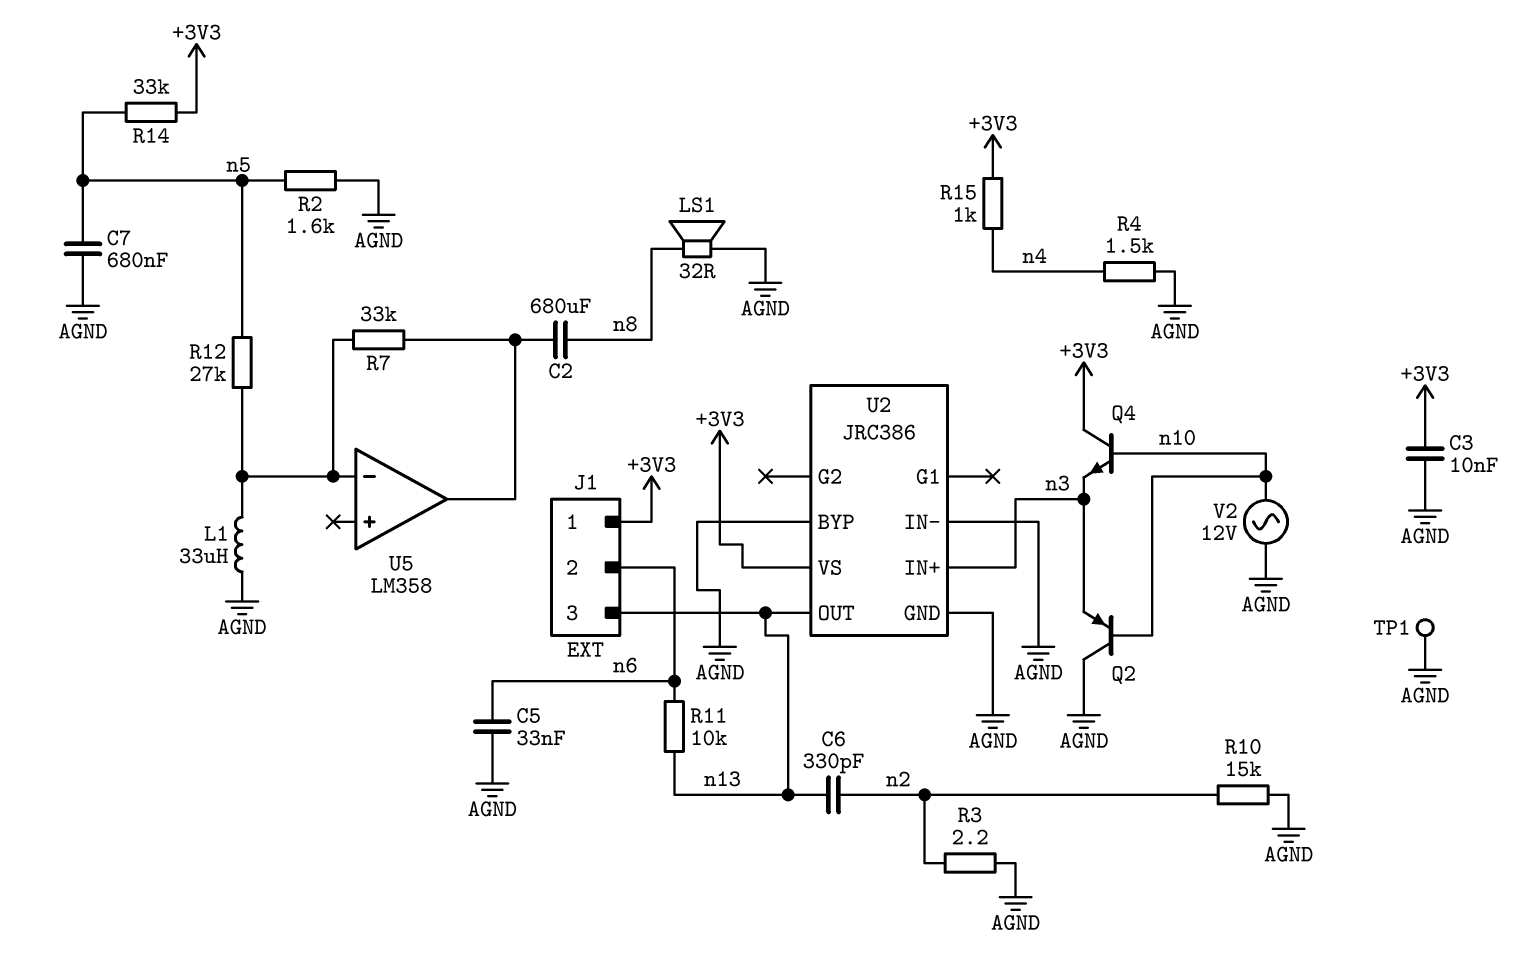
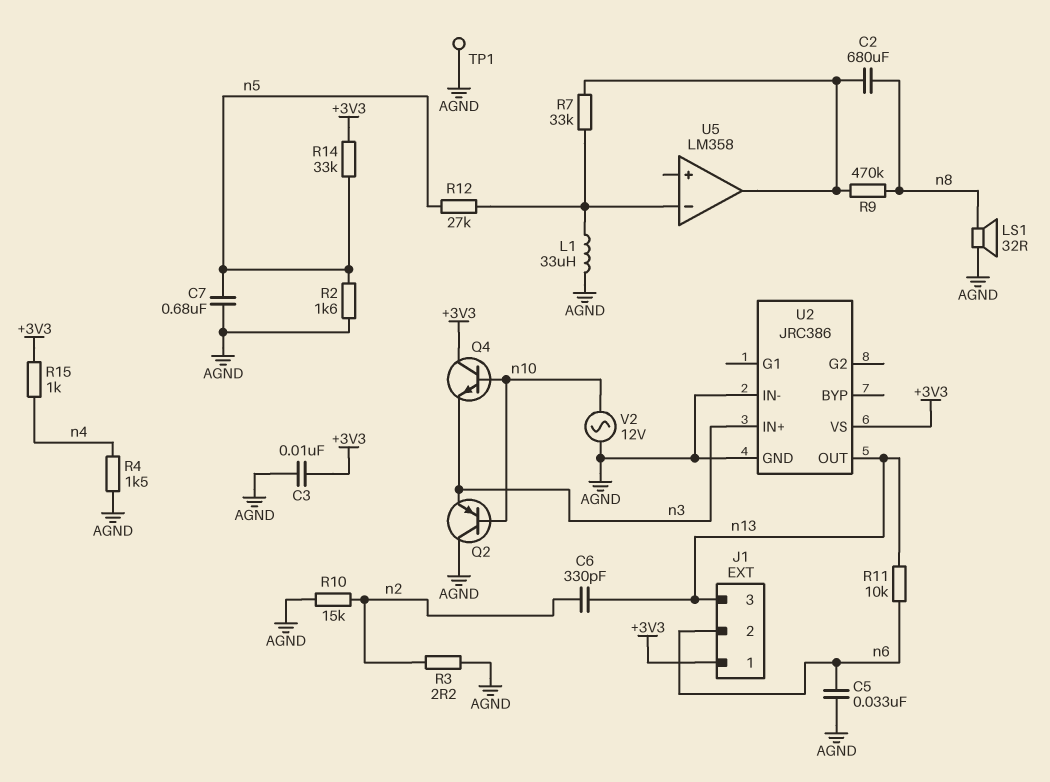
R9: none -> 470k (U5/out, n8)
U2 pin BYP: AGND -> none

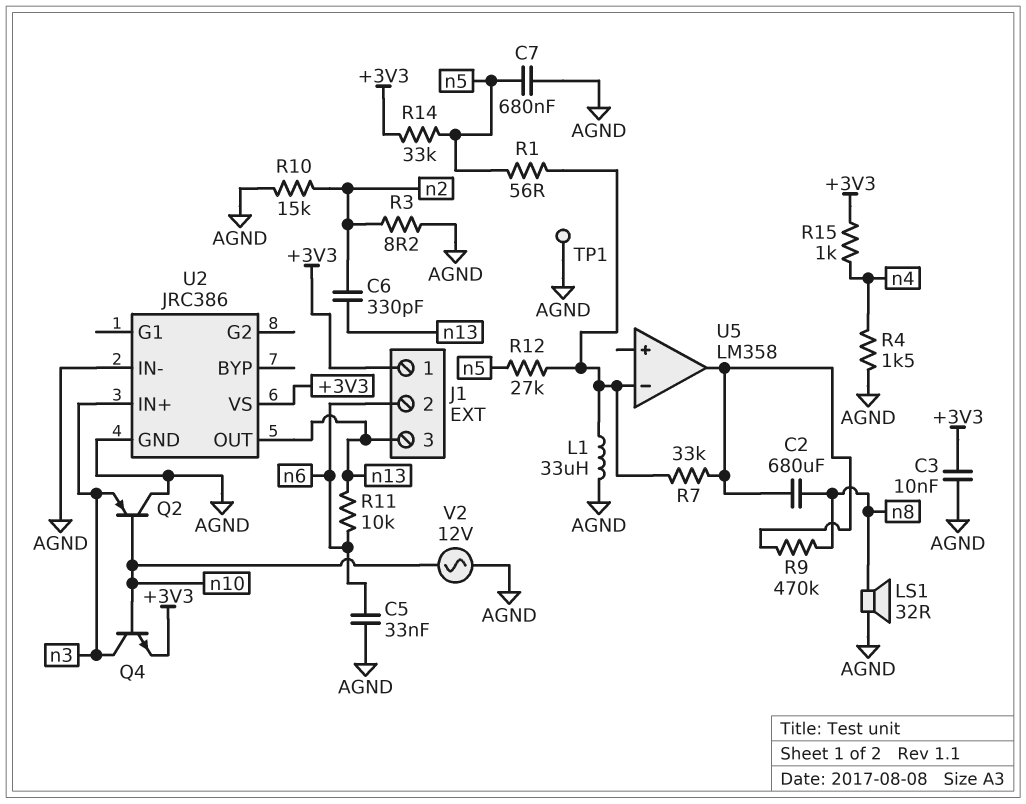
Q4: NPN (B n10, C +3V3, E n3) -> NPN (B n10, C n3, E +3V3)
R1: none -> 56 (U5/in-, n5)
R2: 1.6k (AGND, n5) -> none
R3: 2.2 (AGND, n2) -> 8.2 (AGND, n2)

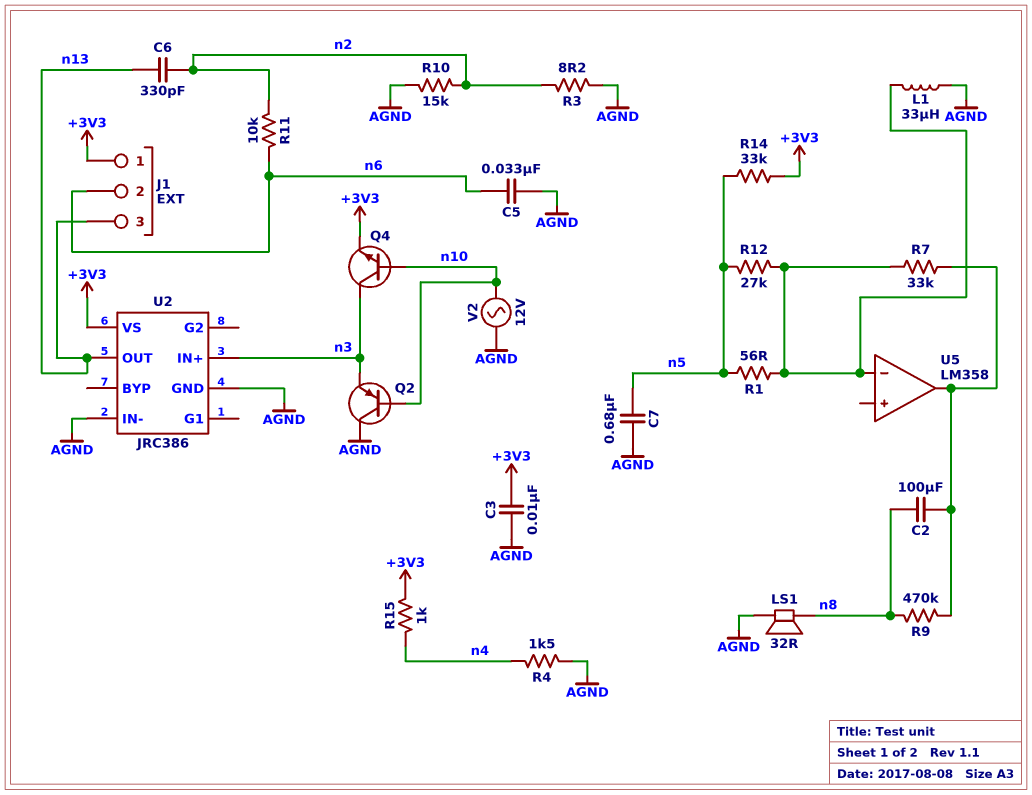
C2: 680uF (U5/out, n8) -> 100uF (U5/out, n8)
R11: 10k (n6, n13) -> 10k (n2, n6)
TP1: test point (AGND) -> none

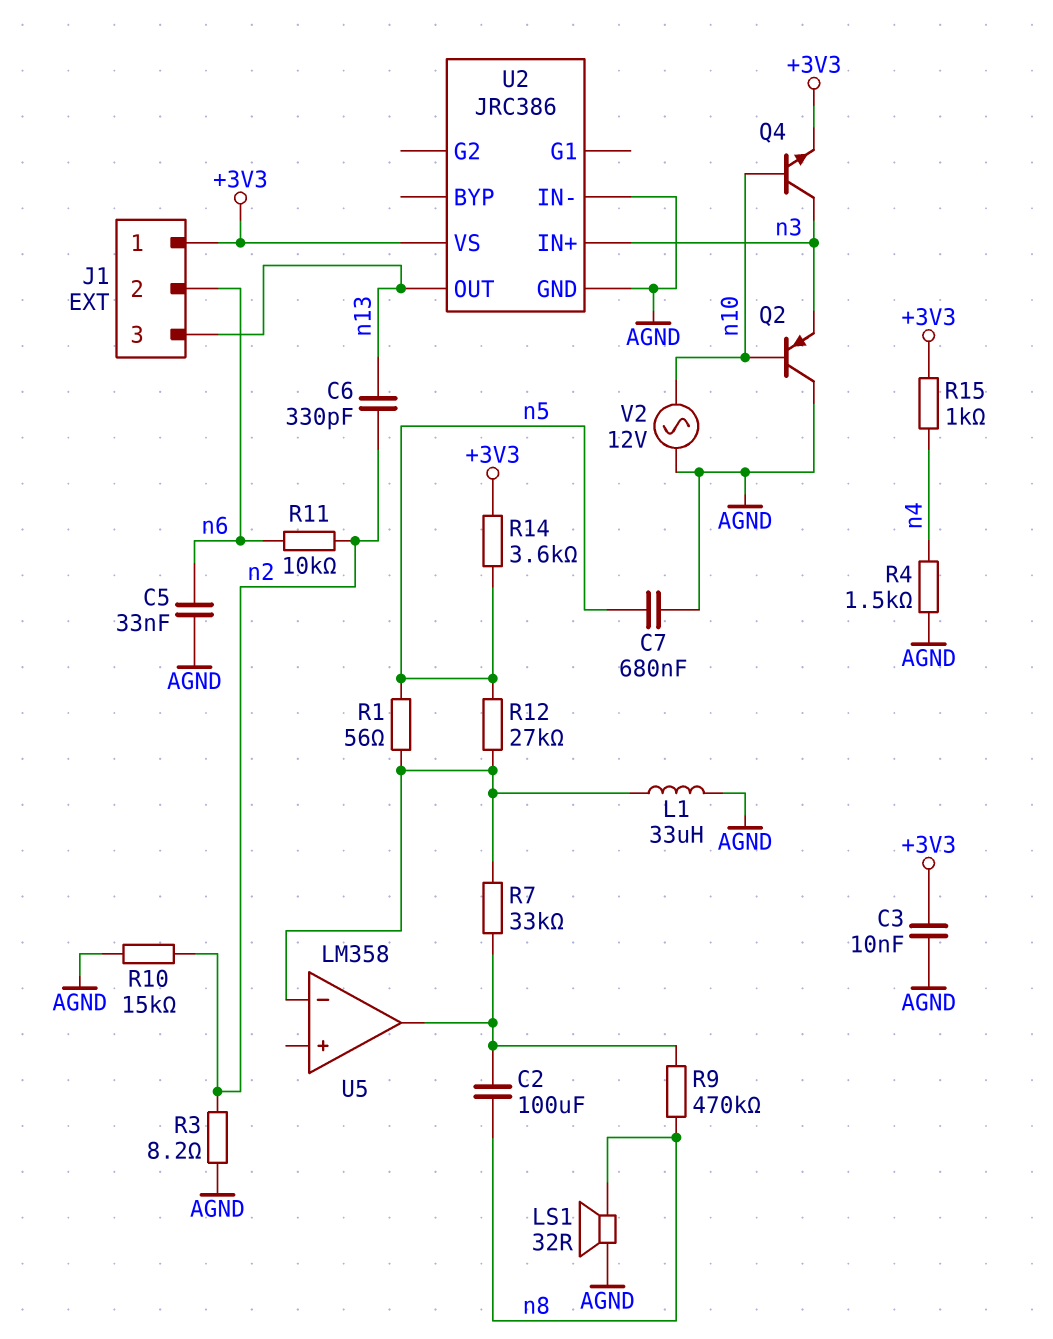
R14: 33k (+3V3, n5) -> 3.6k (+3V3, n5)

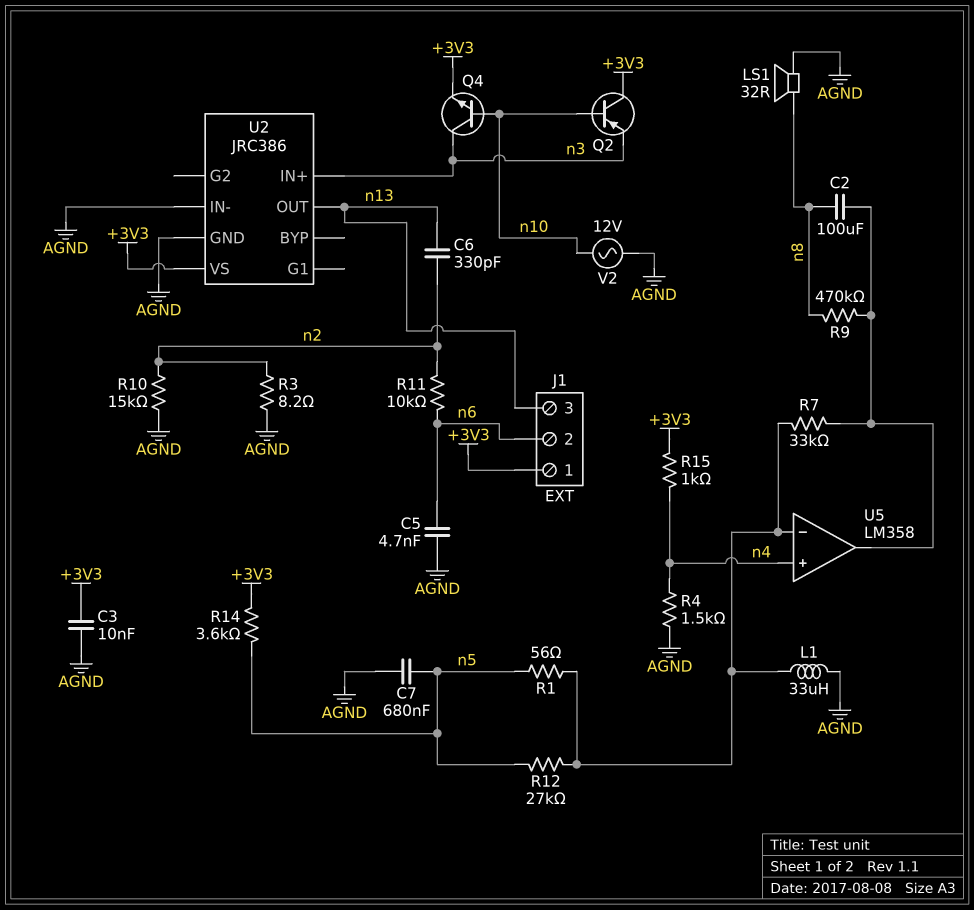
C5: 33nF (AGND, n6) -> 4.7nF (AGND, n6)
Q2: PNP (B n10, C AGND, E n3) -> PNP (B n10, C +3V3, E n3)
U5 pin in+: none -> n4

